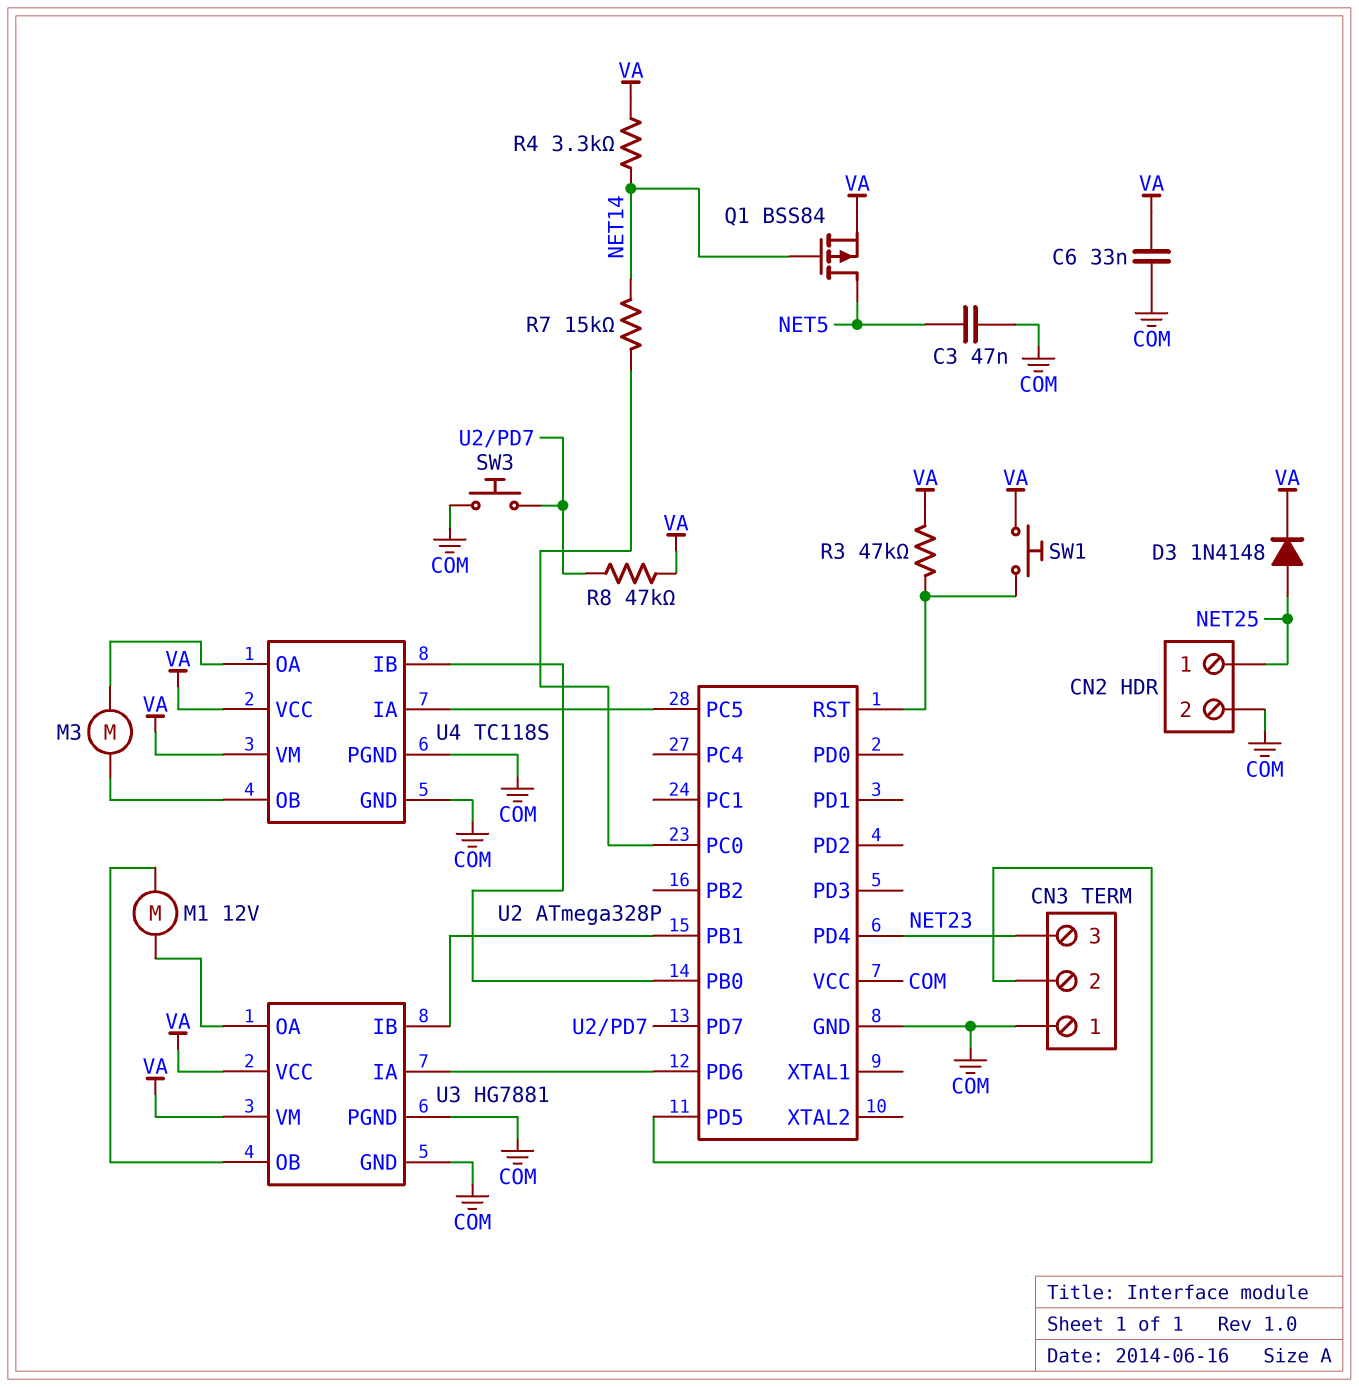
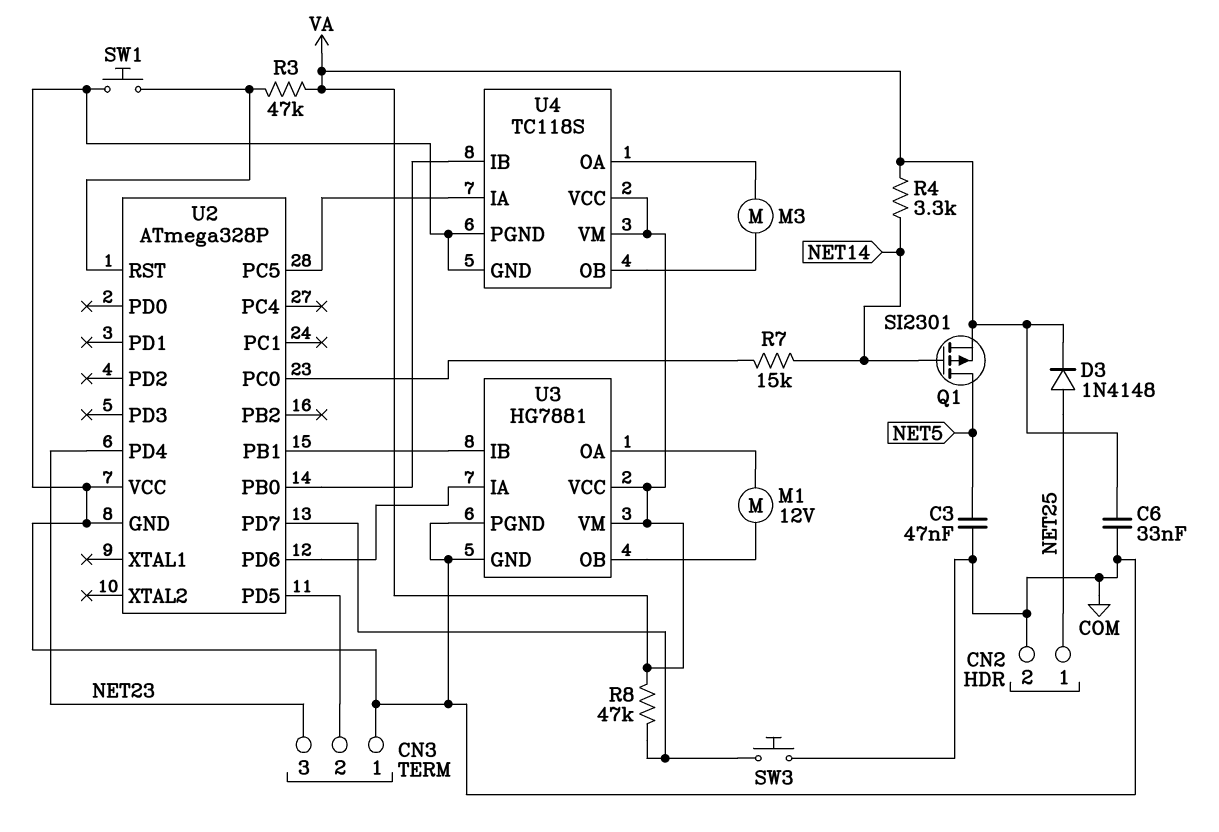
Q1: PMOS BSS84 (G NET14, D NET5, S VA) -> PMOS SI2301 (G NET14, D NET5, S VA)
SW1: button (U2/RST, VA) -> button (COM, U2/RST)

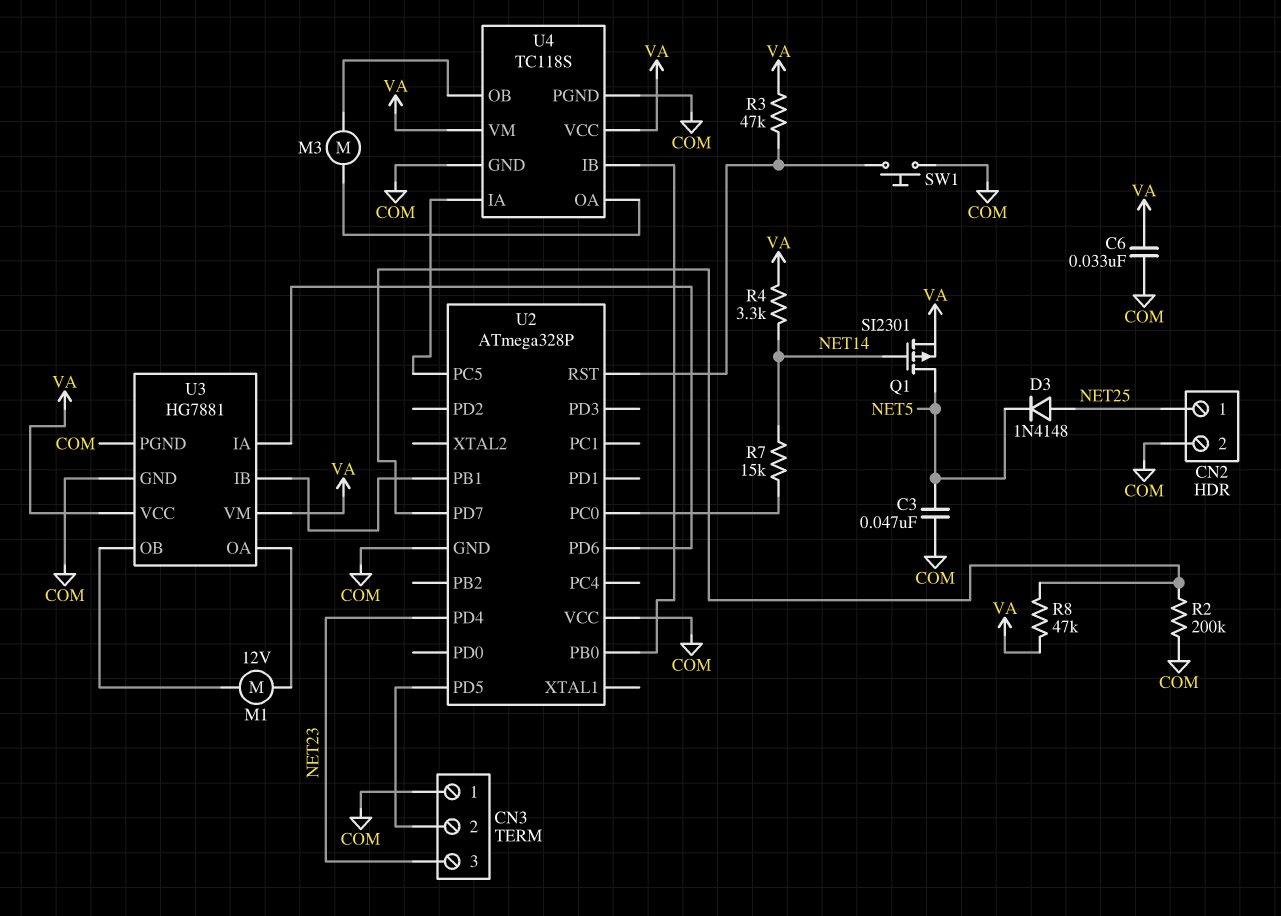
D3: diode 1N4148 (A NET25, K VA) -> diode 1N4148 (A NET25, K NET5)
R2: none -> 200k (COM, U2/PD7)
SW3: button (COM, U2/PD7) -> none

